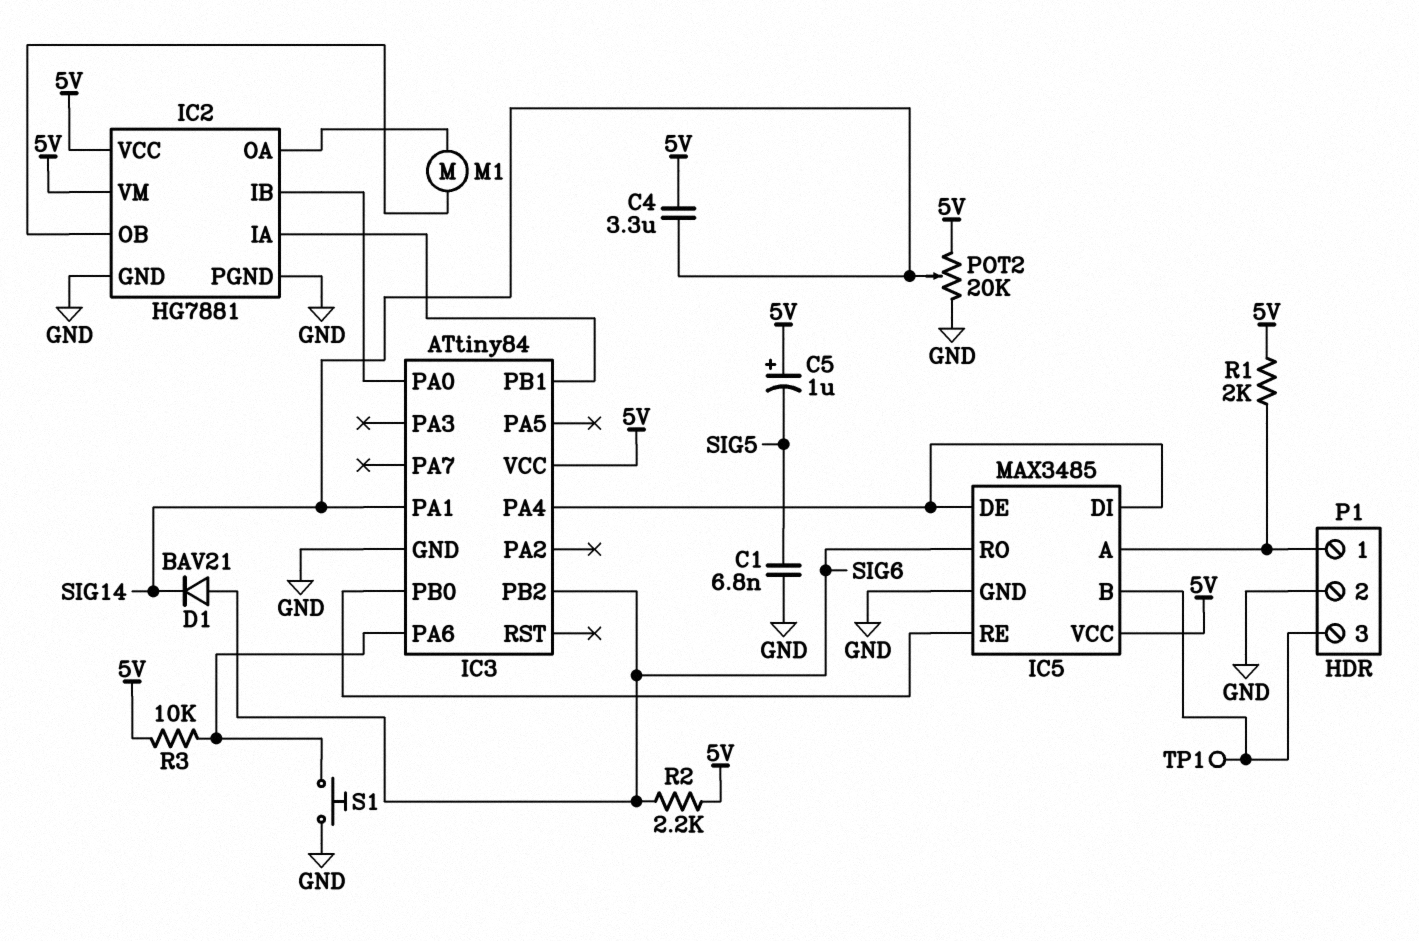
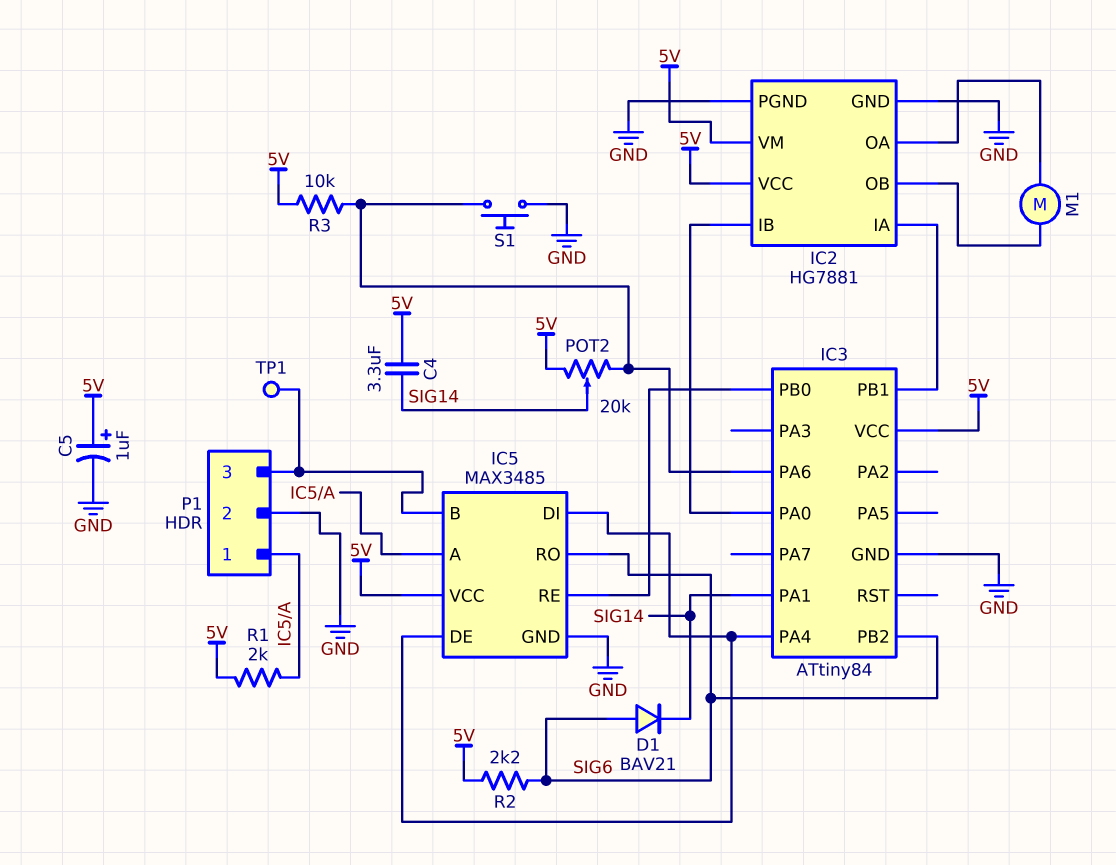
C1: 6.8nF (GND, SIG5) -> none
C5: 1uF (plus 5V, minus SIG5) -> 1uF (plus 5V, minus GND)
POT2: 20k (5V, GND, wiper SIG14) -> 20k (5V, IC3/PA6, wiper SIG14)

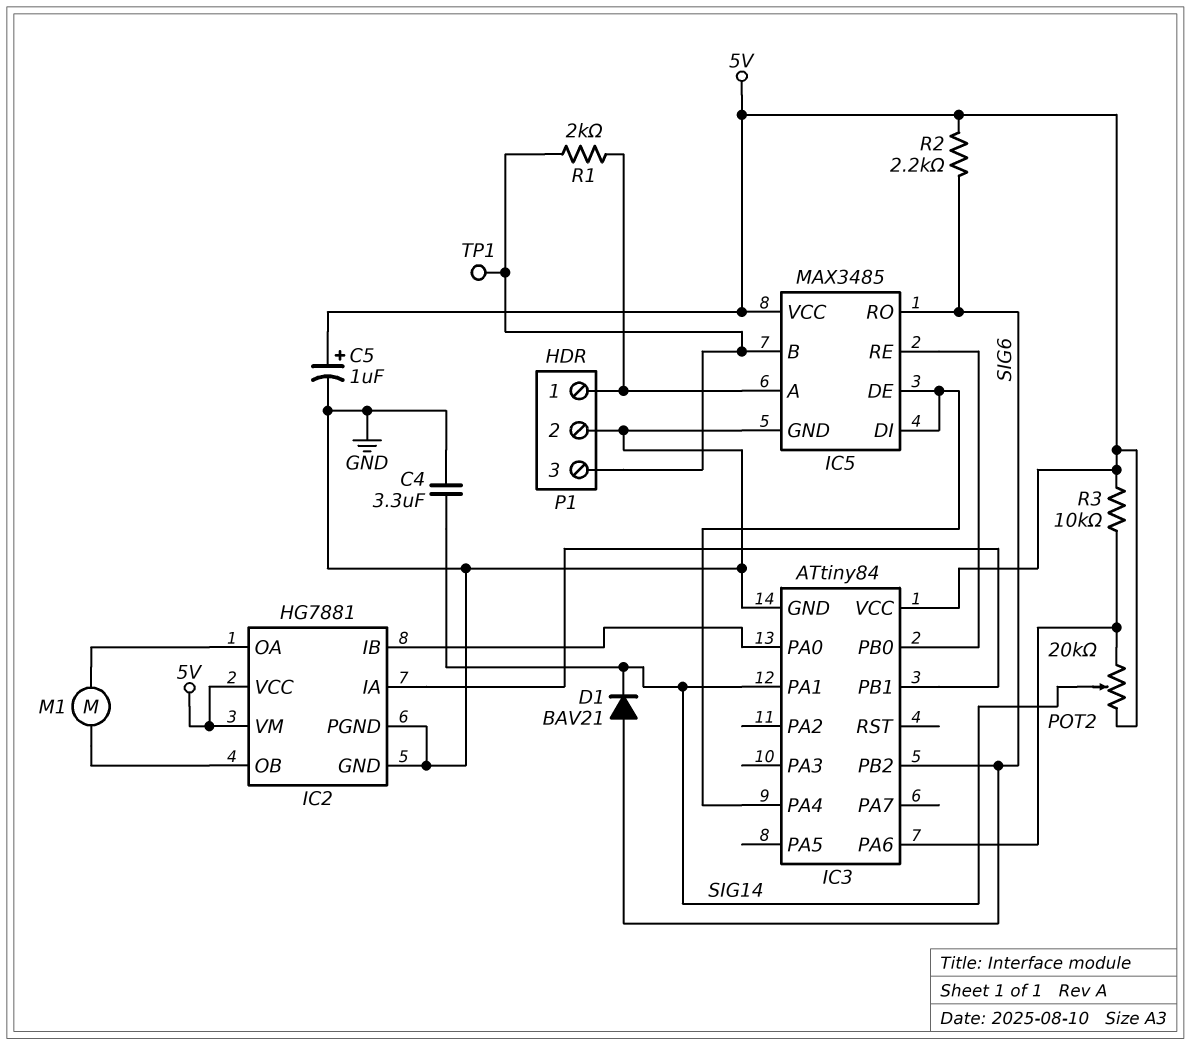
C4: 3.3uF (5V, SIG14) -> 3.3uF (GND, SIG14)
R1: 2k (5V, IC5/A) -> 2k (IC5/A, IC5/B)
S1: button (GND, IC3/PA6) -> none

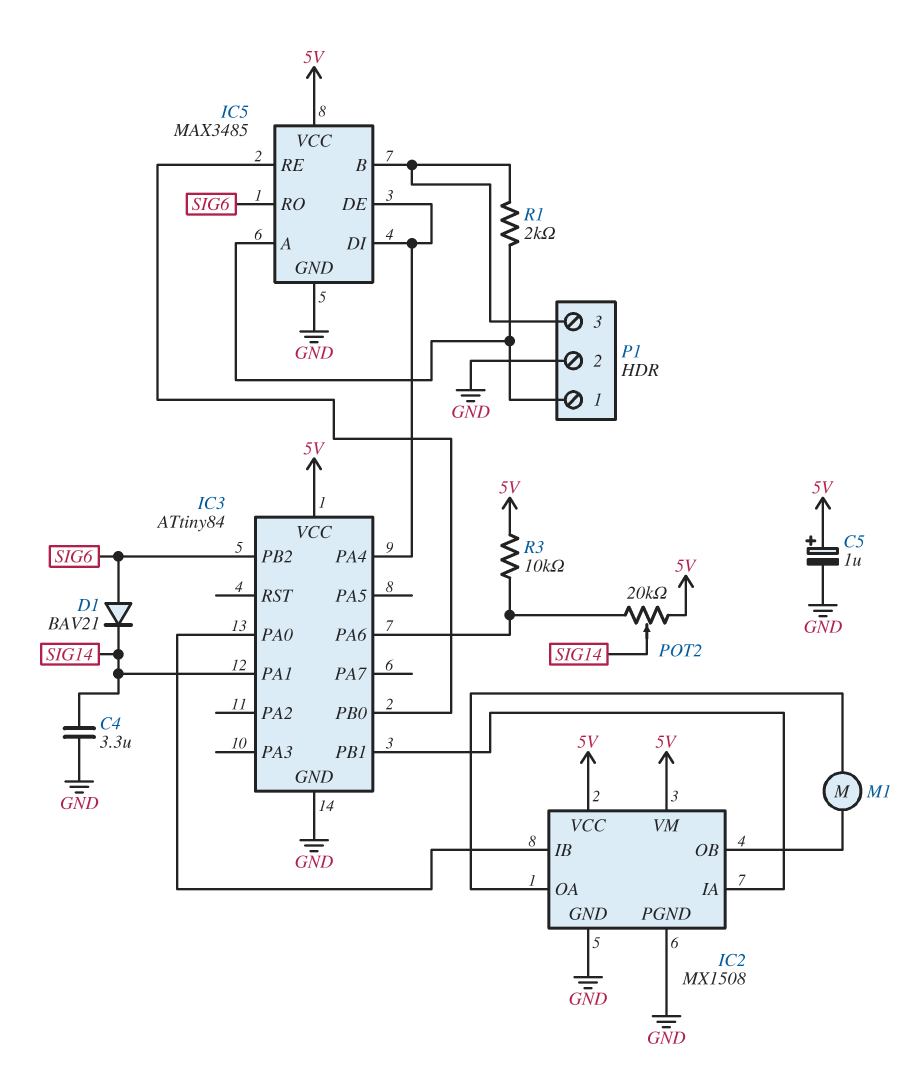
IC2: HG7881 -> MX1508
R2: 2.2k (5V, SIG6) -> none
TP1: test point (IC5/B) -> none

